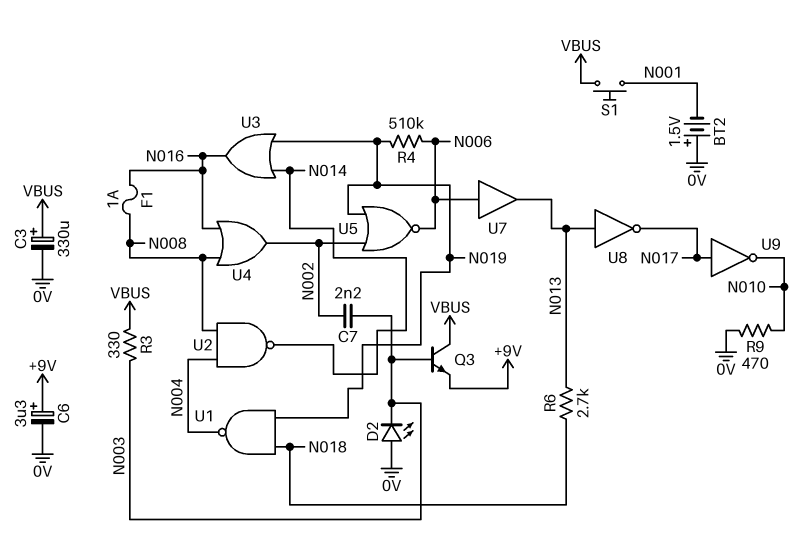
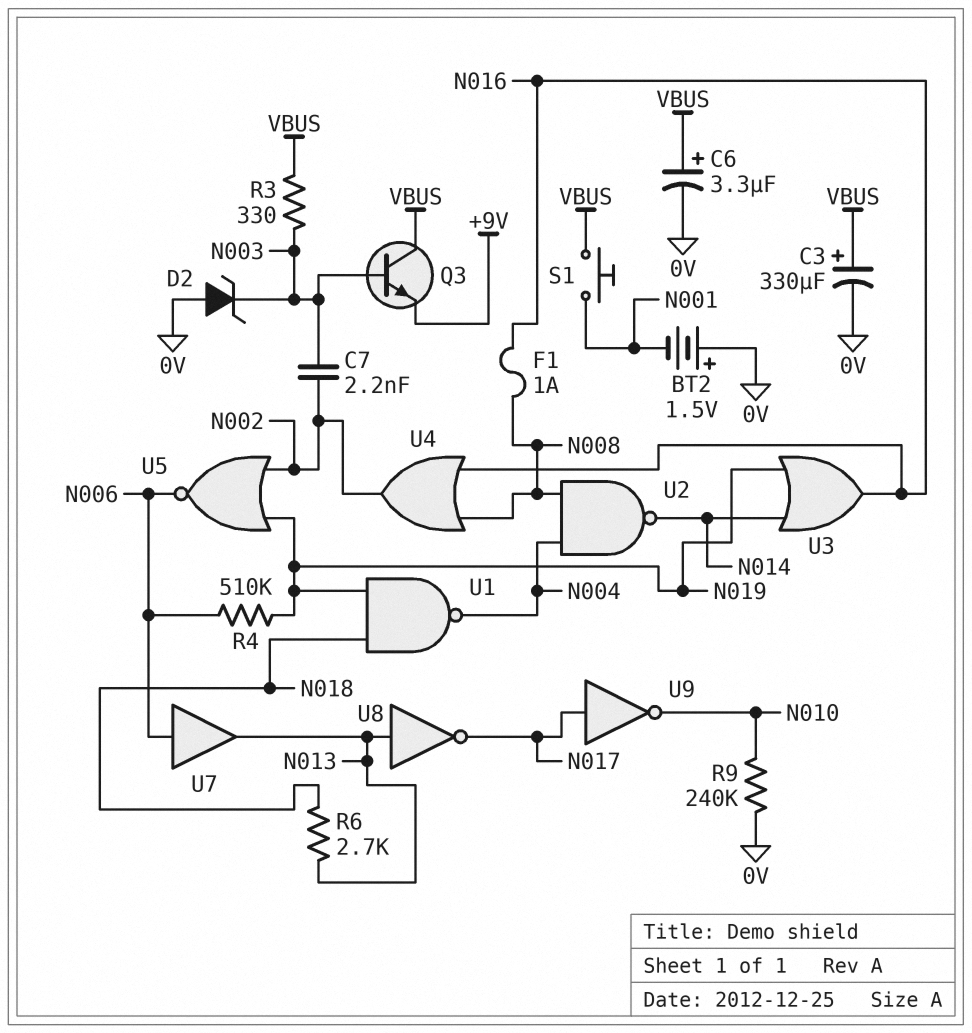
C6: 3.3uF (plus +9V, minus 0V) -> 3.3uF (plus VBUS, minus 0V)
D2: LED (A 0V, K N003) -> zener (A 0V, K N003)
R9: 470 (0V, N010) -> 240k (0V, N010)

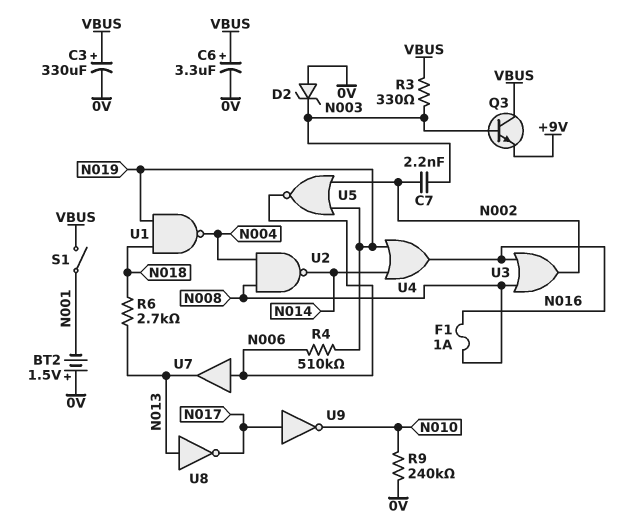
S1: button (N001, VBUS) -> switch (N001, VBUS)
U3: OR (in N014, in N019, out N016) -> OR (in N008, in N016, out N002)
U4: OR (in N008, in N016, out N002) -> OR (in N014, in N019, out N016)

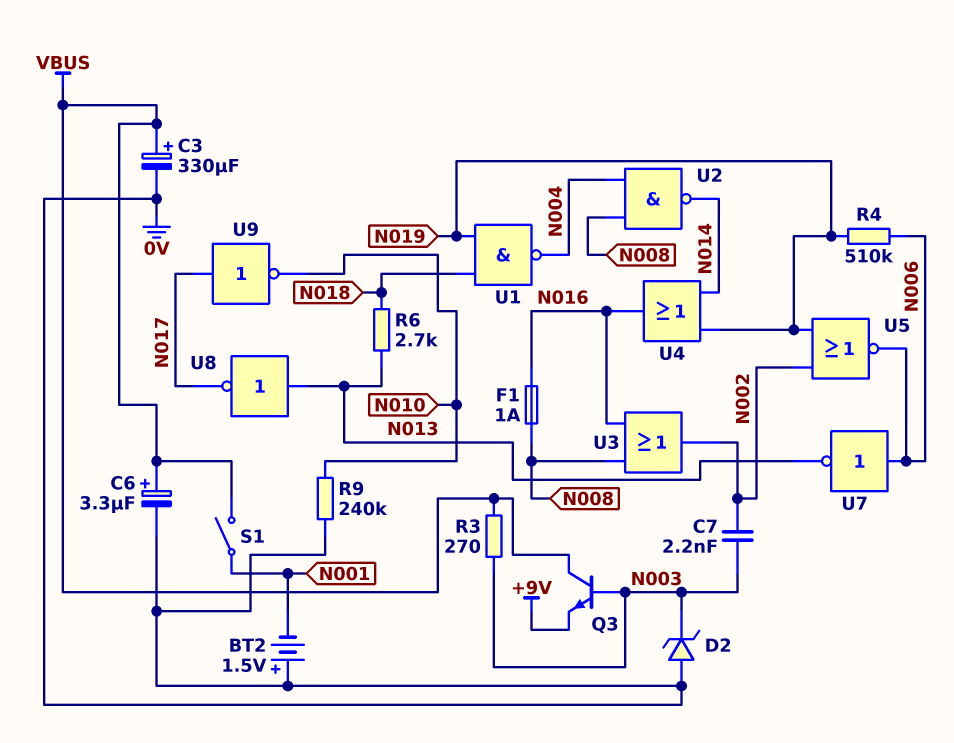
R3: 330 (N003, VBUS) -> 270 (N003, VBUS)
U7: buffer (in N006, out N013) -> NOT (in N006, out N013)

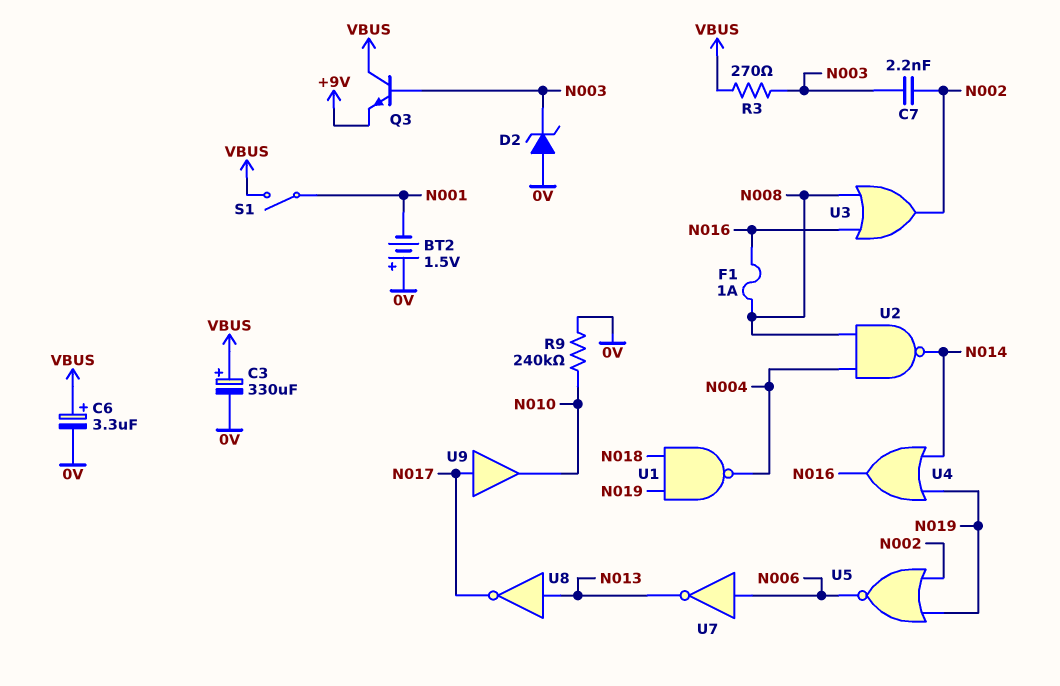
R4: 510k (N006, N019) -> none
R6: 2.7k (N013, N018) -> none
U9: NOT (in N017, out N010) -> buffer (in N017, out N010)

